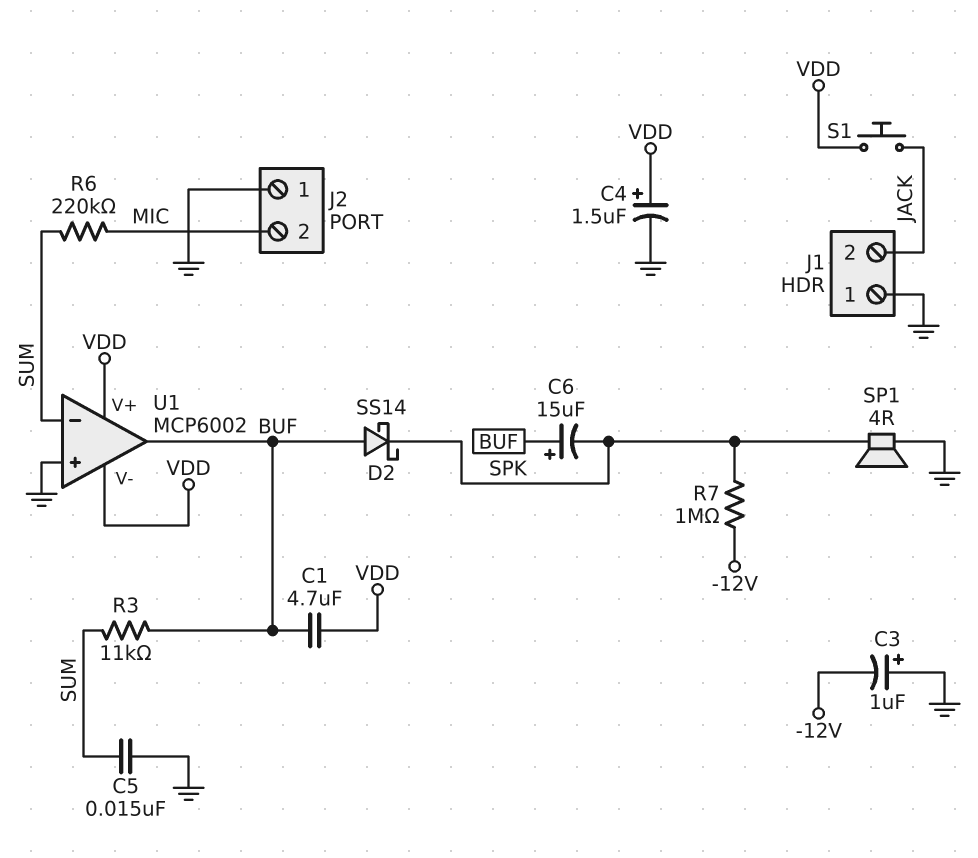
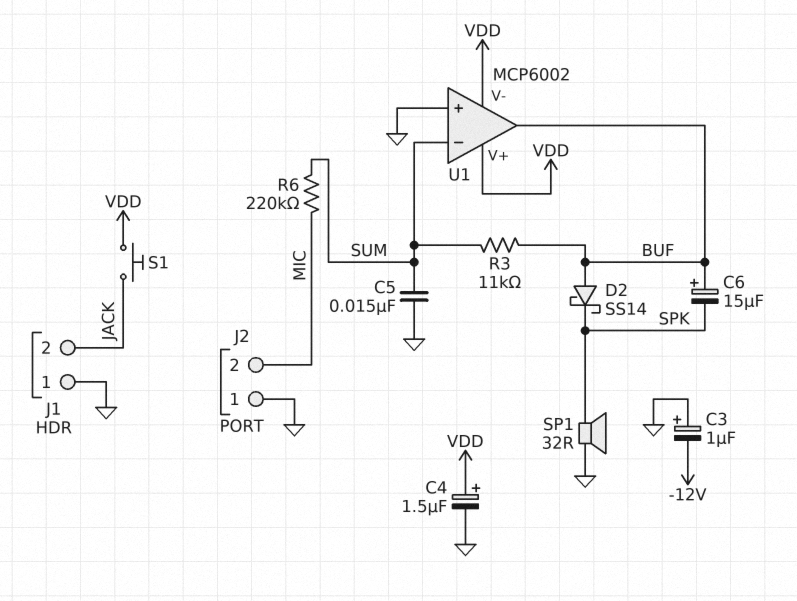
C1: 4.7uF (BUF, VDD) -> none
R7: 1M (-12V, SPK) -> none
SP1: speaker 4R (GND, SPK) -> speaker 32R (GND, SPK)

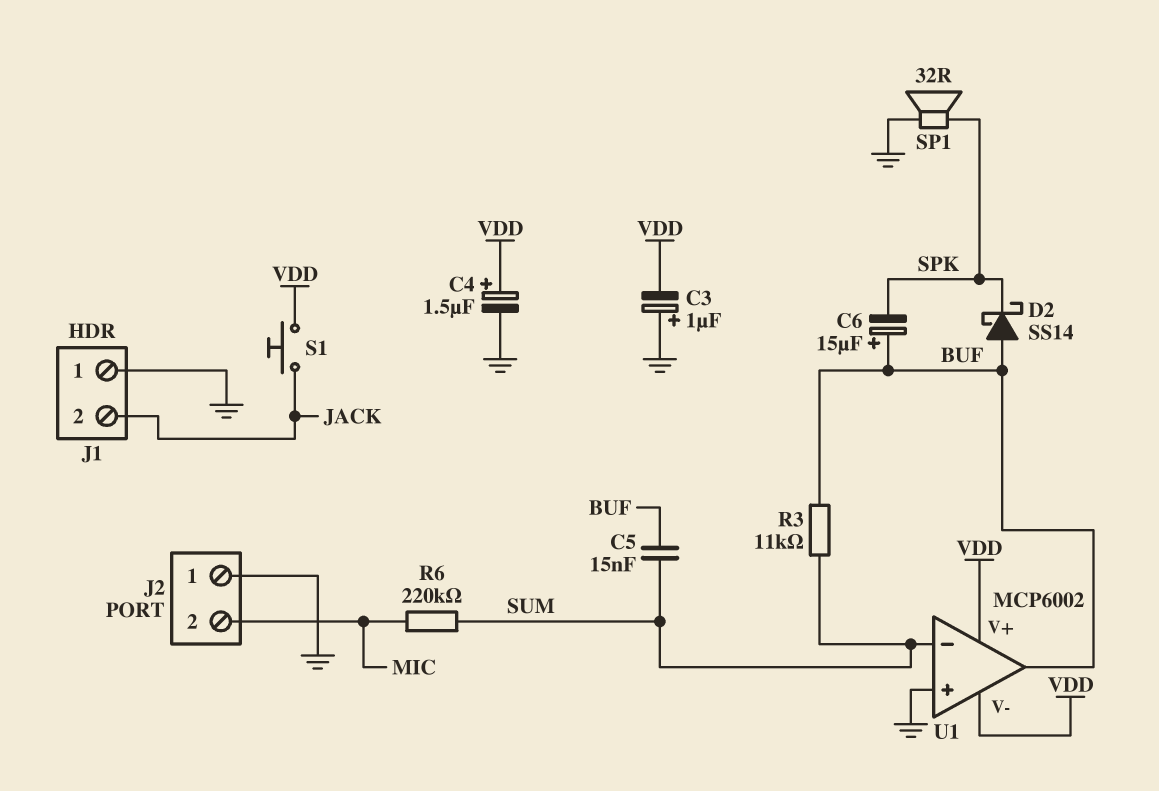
C3: 1uF (plus GND, minus -12V) -> 1uF (plus GND, minus VDD)
C5: 15nF (GND, SUM) -> 15nF (BUF, SUM)

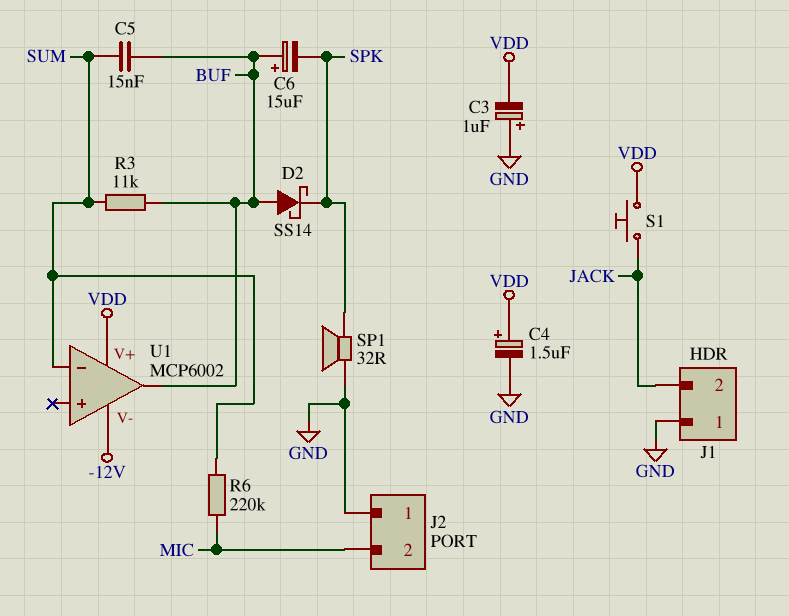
U1 pin V-: VDD -> -12V
U1 pin in+: GND -> none

